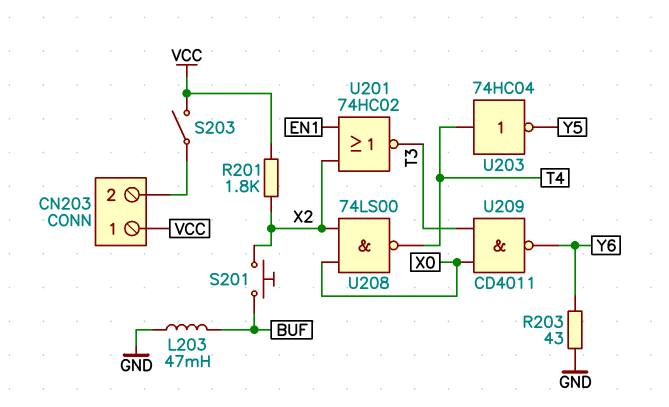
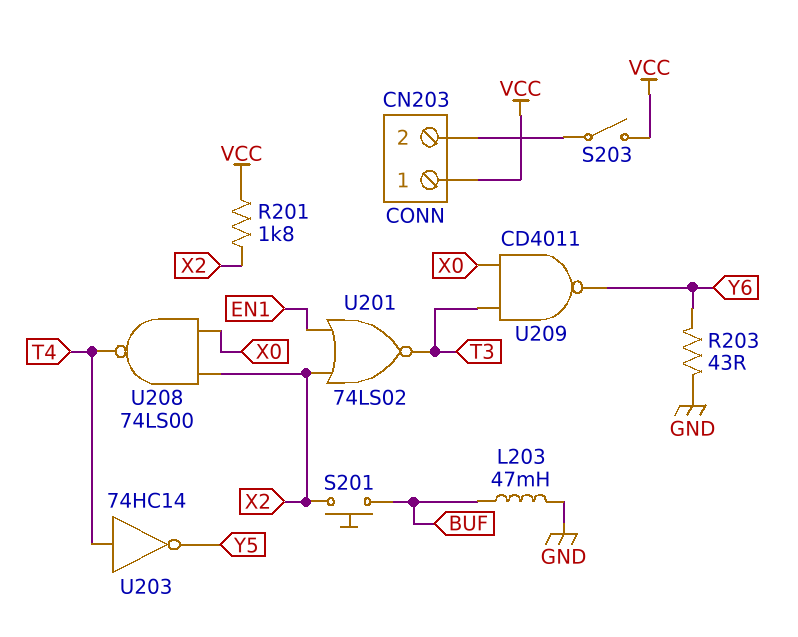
U201: NOR 74HC02 (in EN1, in X2, out T3) -> NOR 74LS02 (in EN1, in X2, out T3)
U203: NOT 74HC04 (in T4, out Y5) -> NOT 74HC14 (in T4, out Y5)

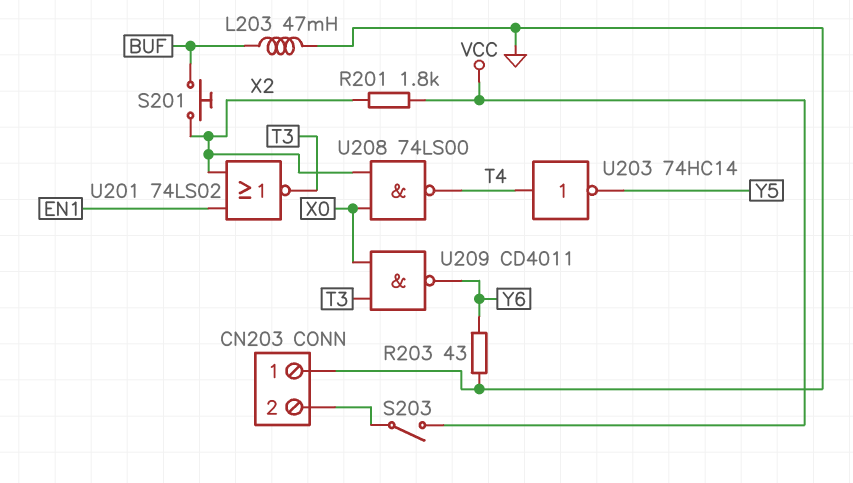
CN203 pin 1: VCC -> GND

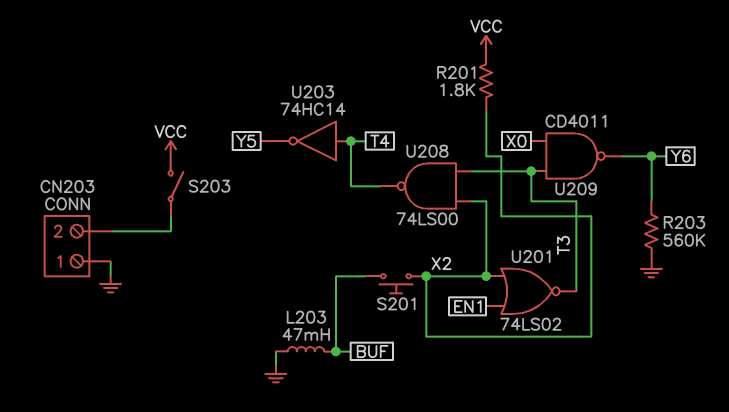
R203: 43 (GND, Y6) -> 560k (GND, Y6)
U208: NAND 74LS00 (in X0, in X2, out T4) -> NAND 74LS00 (in T3, in X2, out T4)

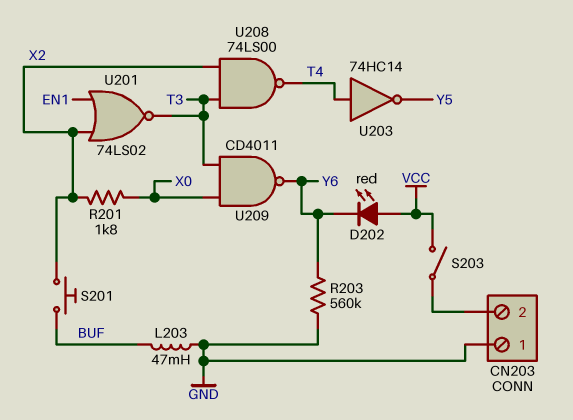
D202: none -> LED red (A VCC, K Y6)
R201: 1.8k (VCC, X2) -> 1.8k (X0, X2)

